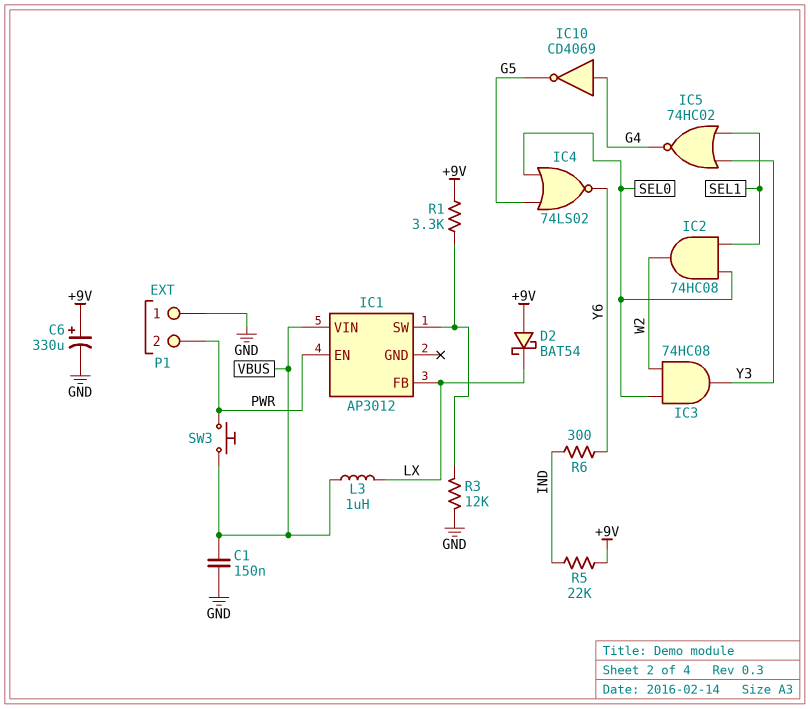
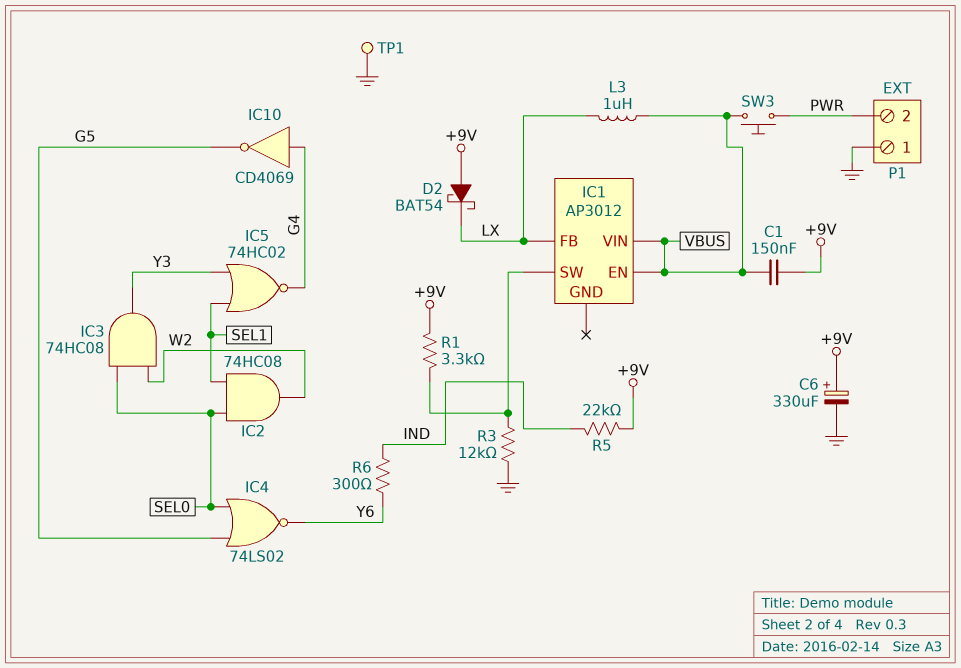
C1: 150nF (GND, VBUS) -> 150nF (+9V, VBUS)
IC1 pin EN: PWR -> VBUS
TP1: none -> test point (GND)

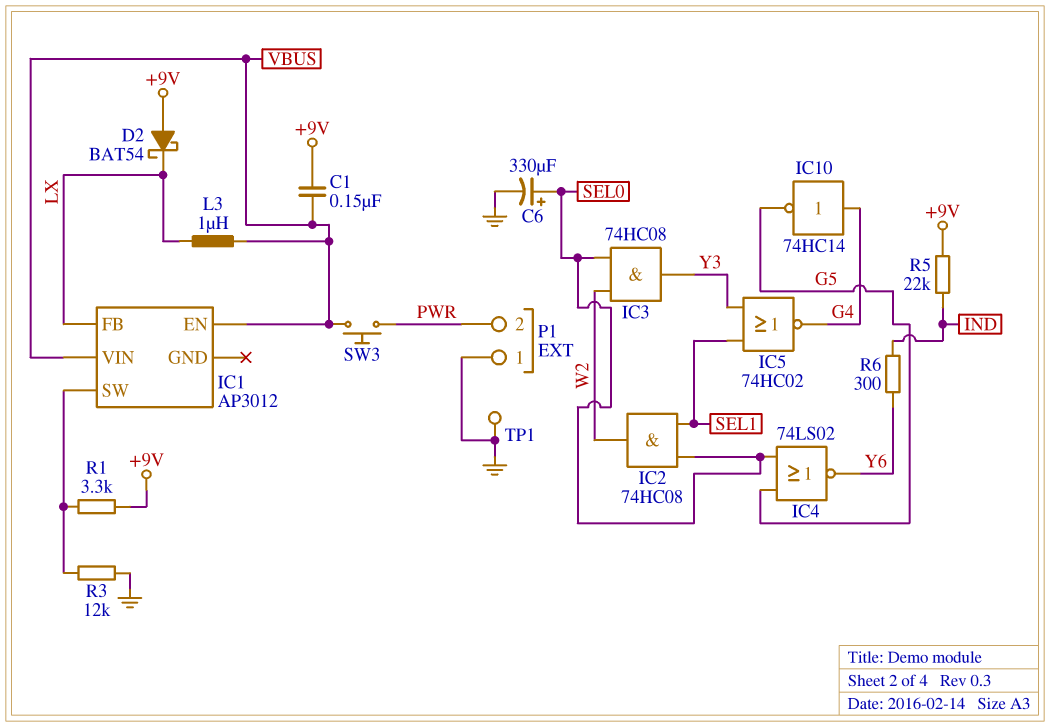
C6: 330uF (plus +9V, minus GND) -> 330uF (plus SEL0, minus GND)
IC10: NOT CD4069 (in G4, out G5) -> NOT 74HC14 (in G4, out G5)

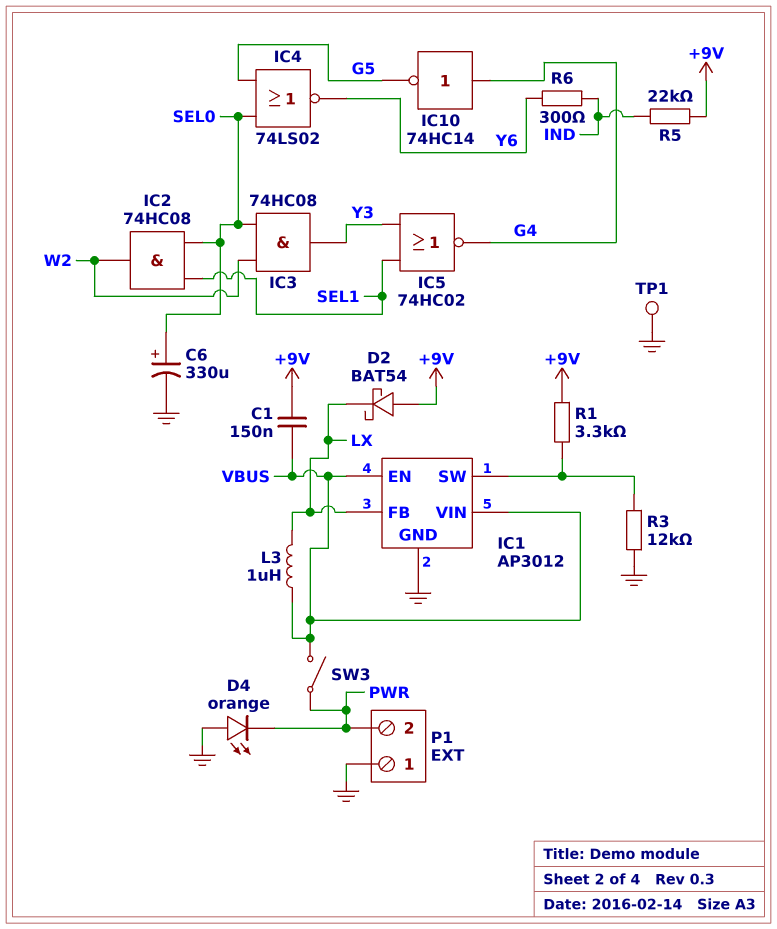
D4: none -> LED orange (A GND, K PWR)
IC1 pin GND: none -> GND
SW3: button (PWR, VBUS) -> switch (PWR, VBUS)

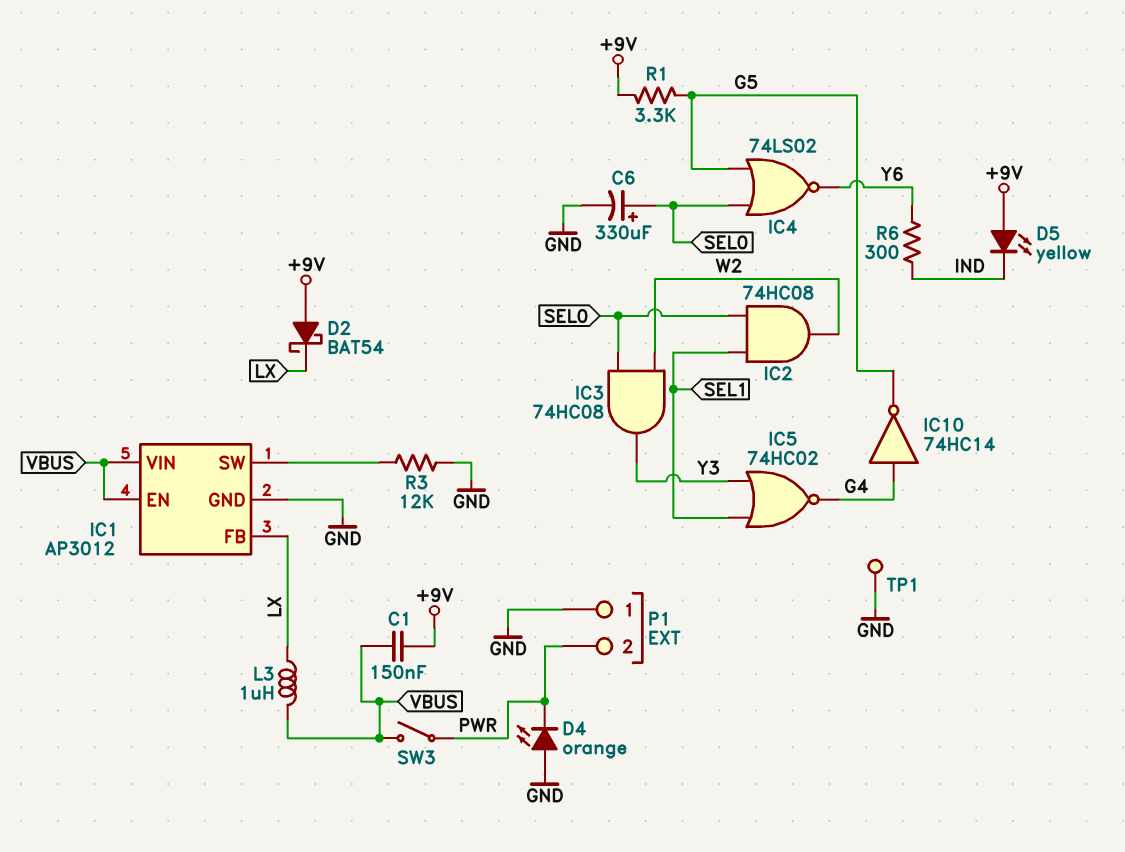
D5: none -> LED yellow (A +9V, K IND)
R1: 3.3k (+9V, IC1/SW) -> 3.3k (+9V, G5)
R5: 22k (+9V, IND) -> none

